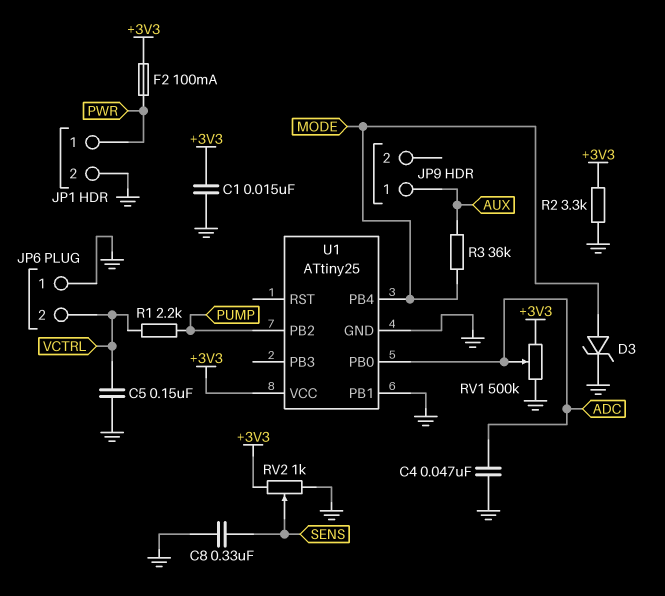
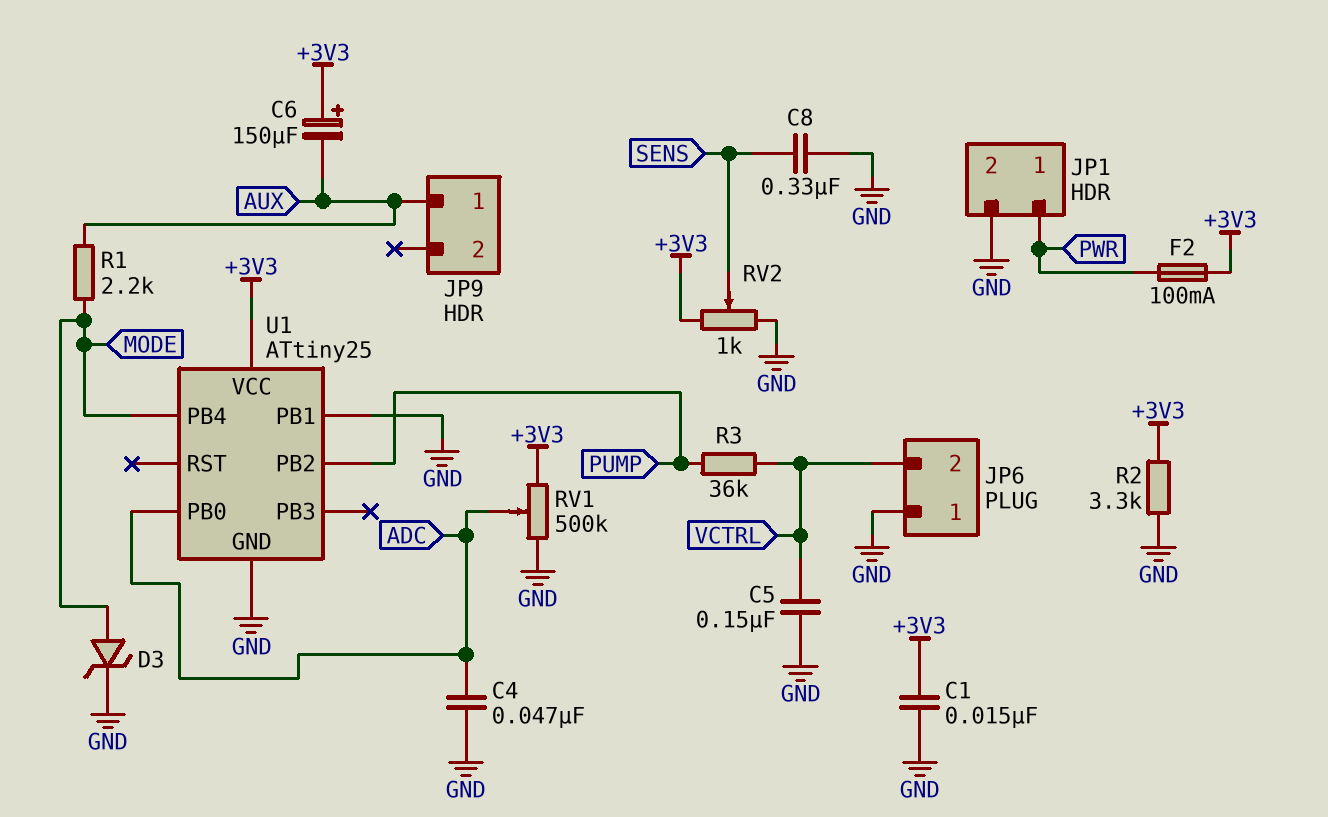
C6: none -> 150uF (plus +3V3, minus AUX)
R1: 2.2k (PUMP, VCTRL) -> 2.2k (AUX, MODE)
R3: 36k (AUX, MODE) -> 36k (PUMP, VCTRL)

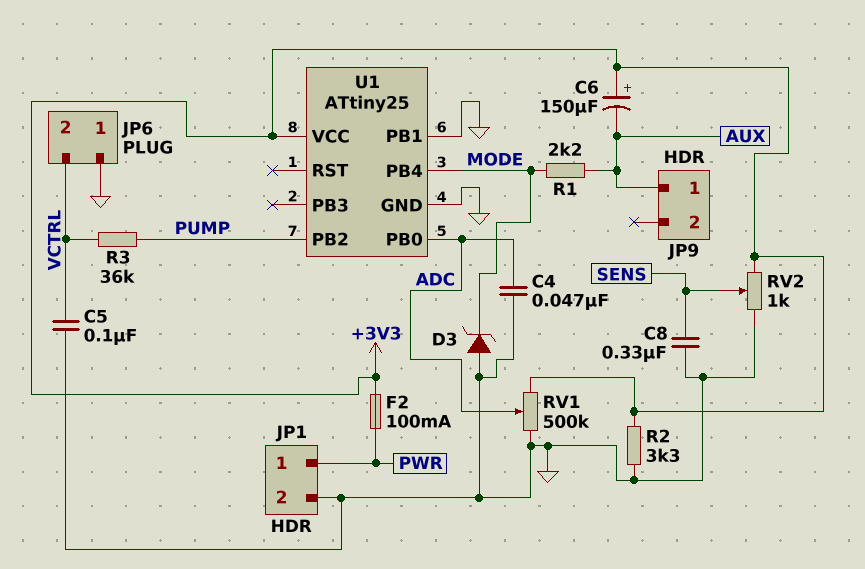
C1: 15nF (+3V3, GND) -> none
C5: 150nF (GND, VCTRL) -> 100nF (GND, VCTRL)
D3: zener (A MODE, K GND) -> zener (A GND, K MODE)

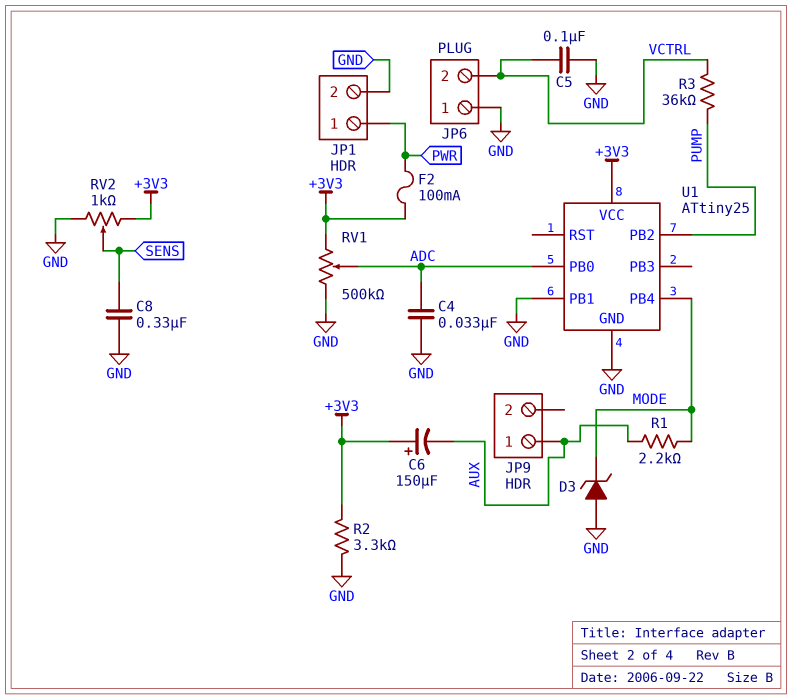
C4: 47nF (ADC, GND) -> 33nF (ADC, GND)

